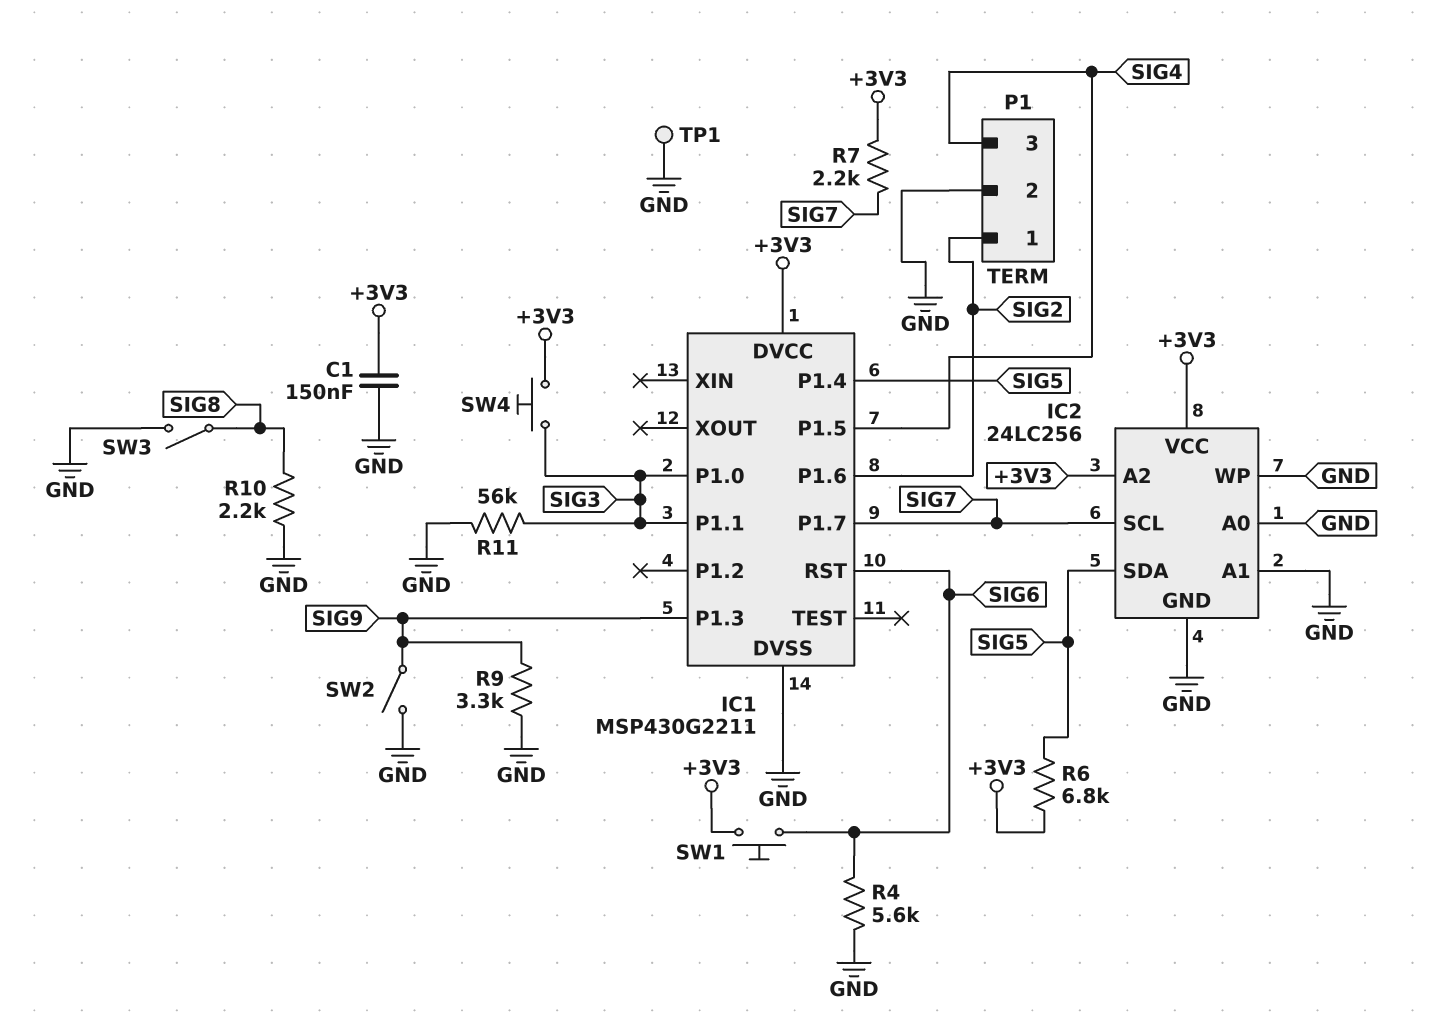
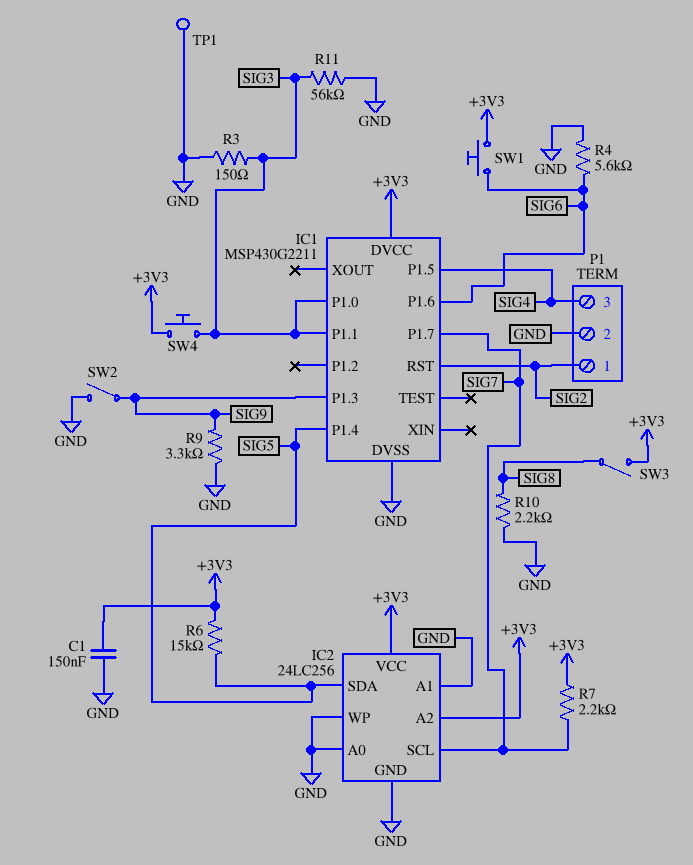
IC1 pin P1.6: SIG2 -> SIG6
IC1 pin RST: SIG6 -> SIG2
R3: none -> 150 (GND, SIG3)
R6: 6.8k (+3V3, SIG5) -> 15k (+3V3, SIG5)
SW3: switch (GND, SIG8) -> switch (+3V3, SIG8)

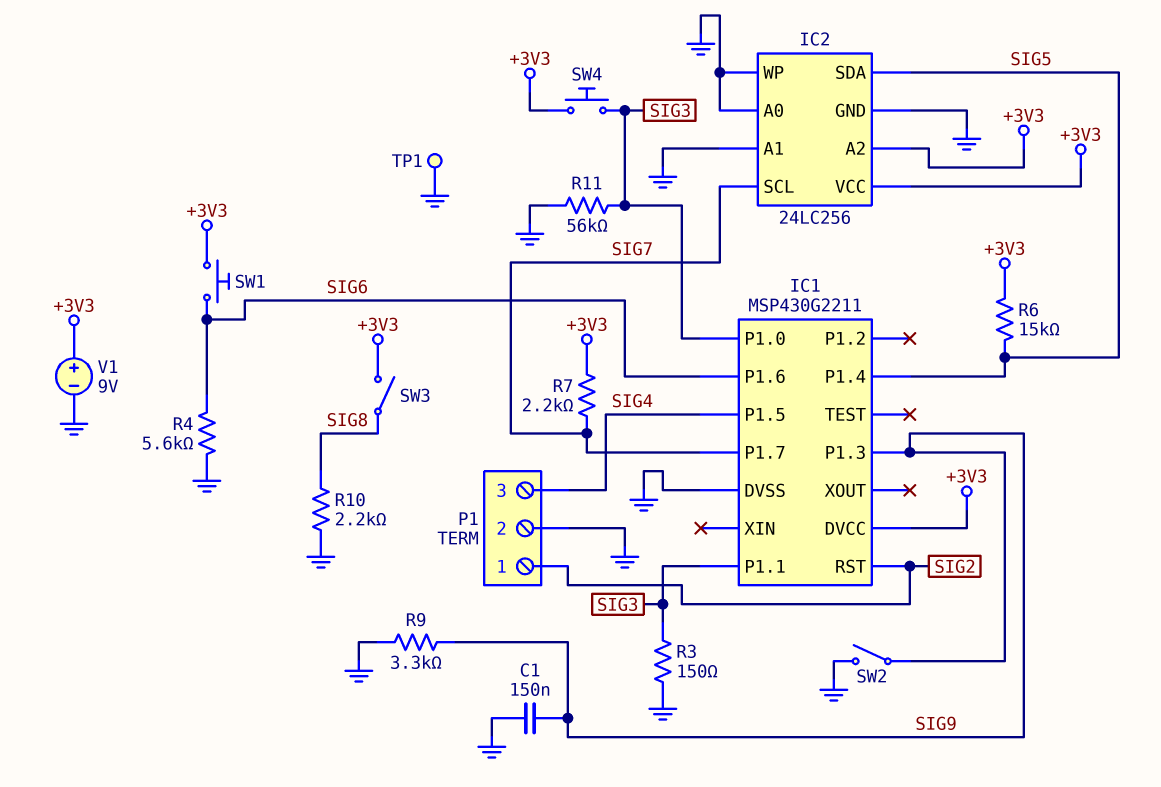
C1: 150nF (+3V3, GND) -> 150nF (GND, SIG9)
V1: none -> 9V (plus +3V3, minus GND)

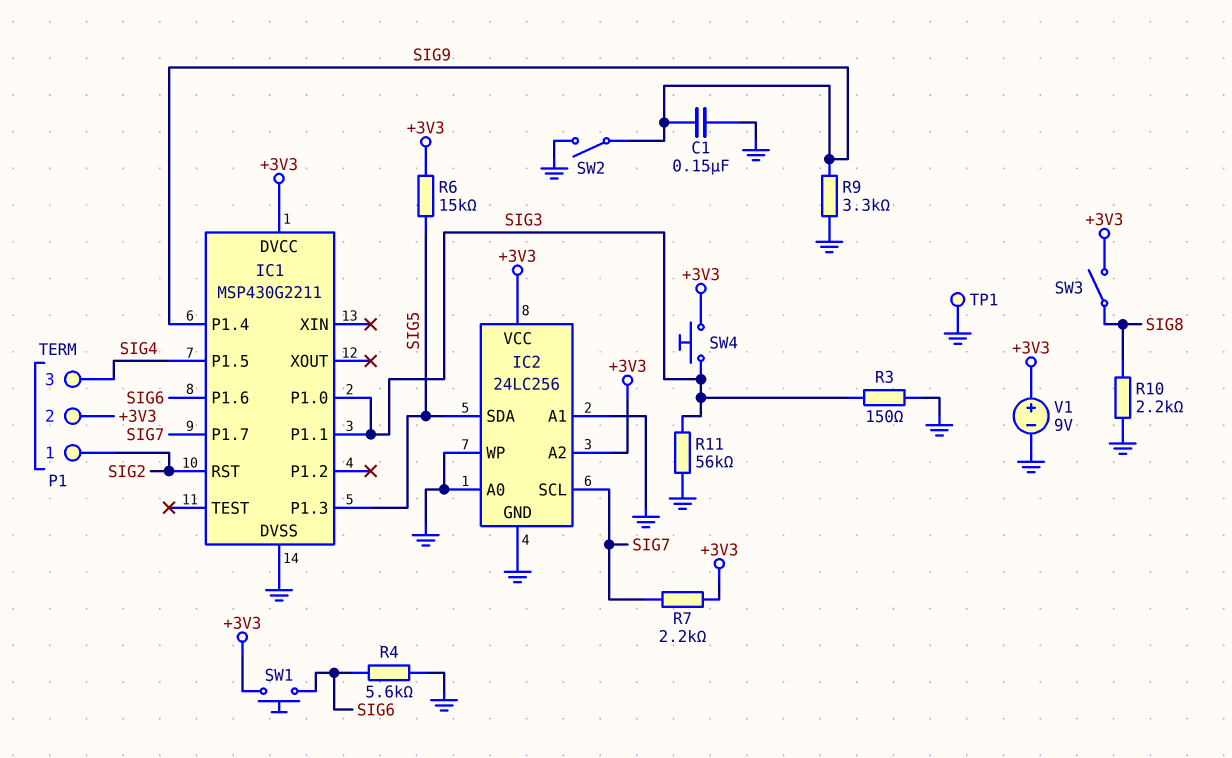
IC1 pin P1.3: SIG9 -> SIG5
IC1 pin P1.4: SIG5 -> SIG9
P1 pin 2: GND -> +3V3

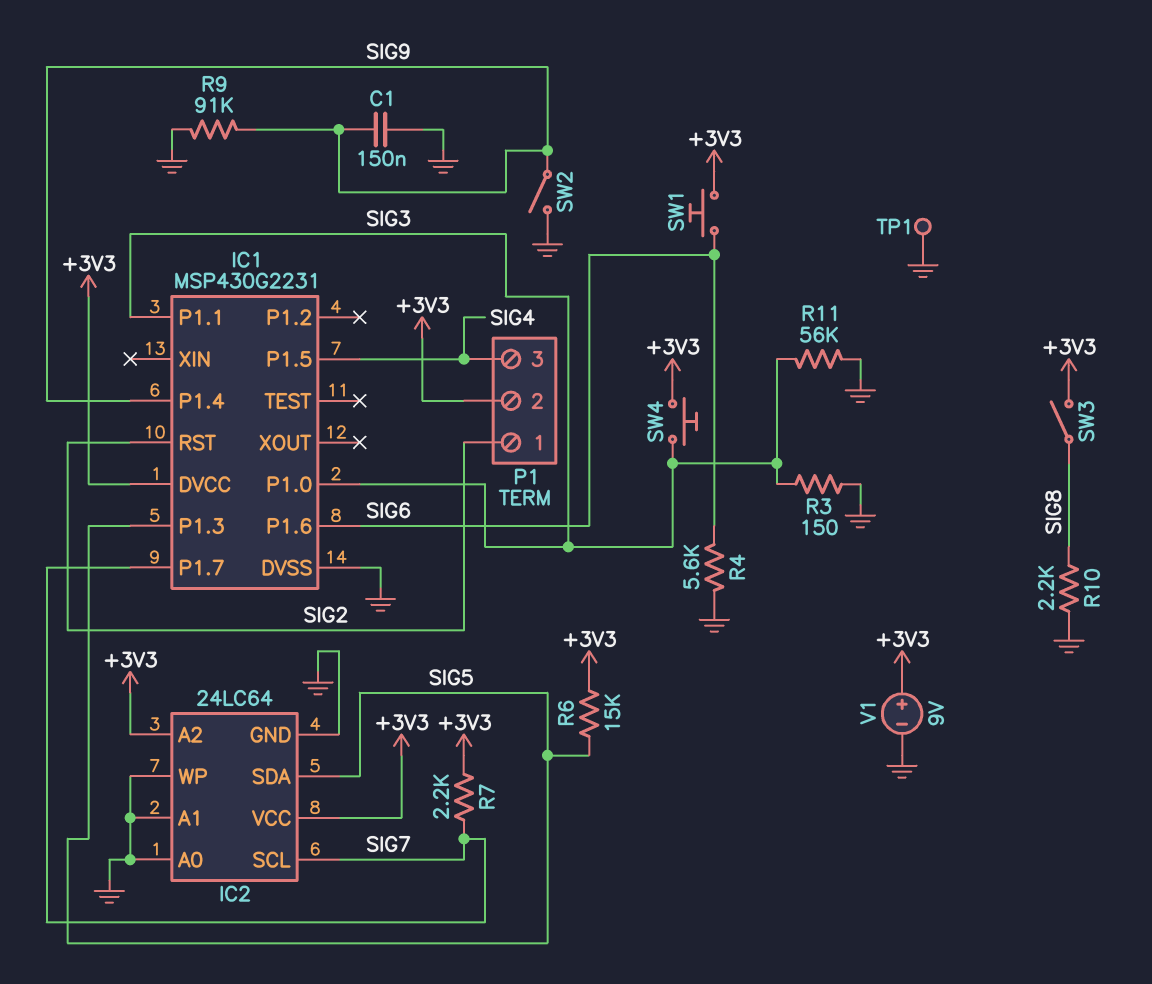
IC1: MSP430G2211 -> MSP430G2231
IC2: 24LC256 -> 24LC64
R9: 3.3k (GND, SIG9) -> 91k (GND, SIG9)

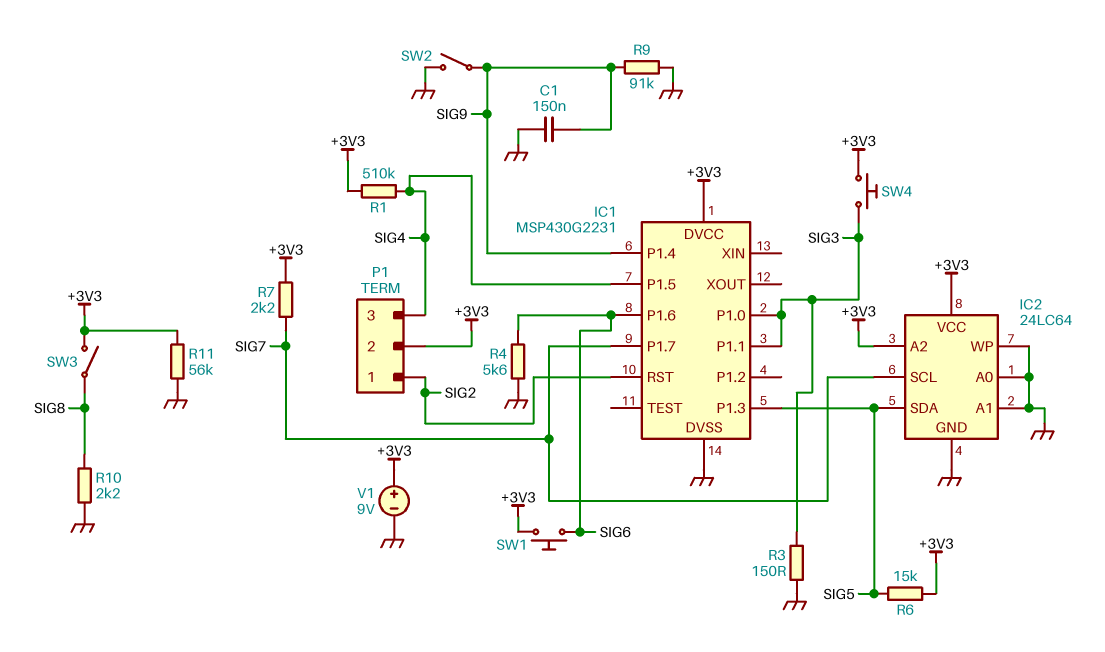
R1: none -> 510k (+3V3, SIG4)
R11: 56k (GND, SIG3) -> 56k (+3V3, GND)
TP1: test point (GND) -> none

